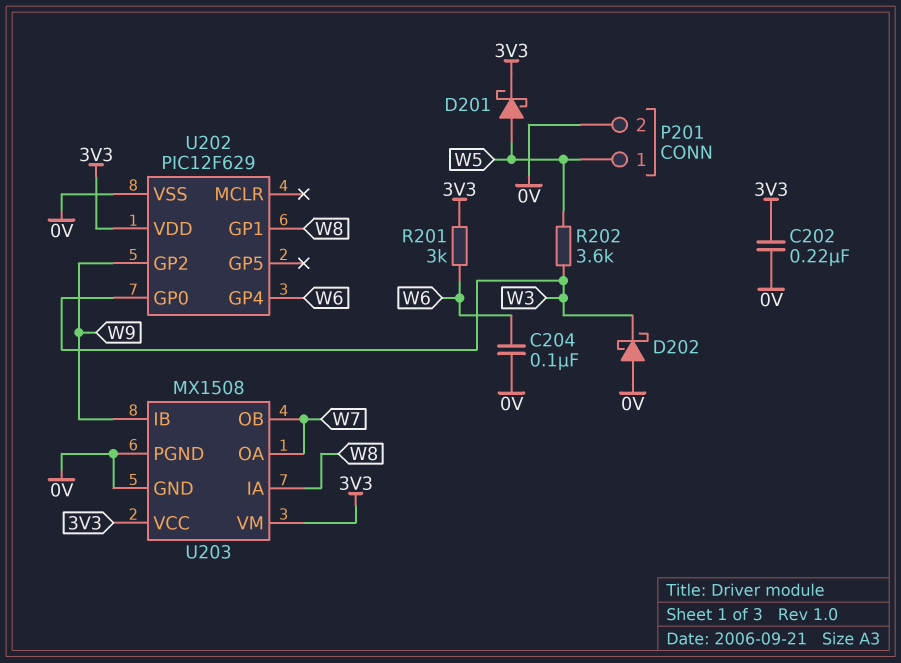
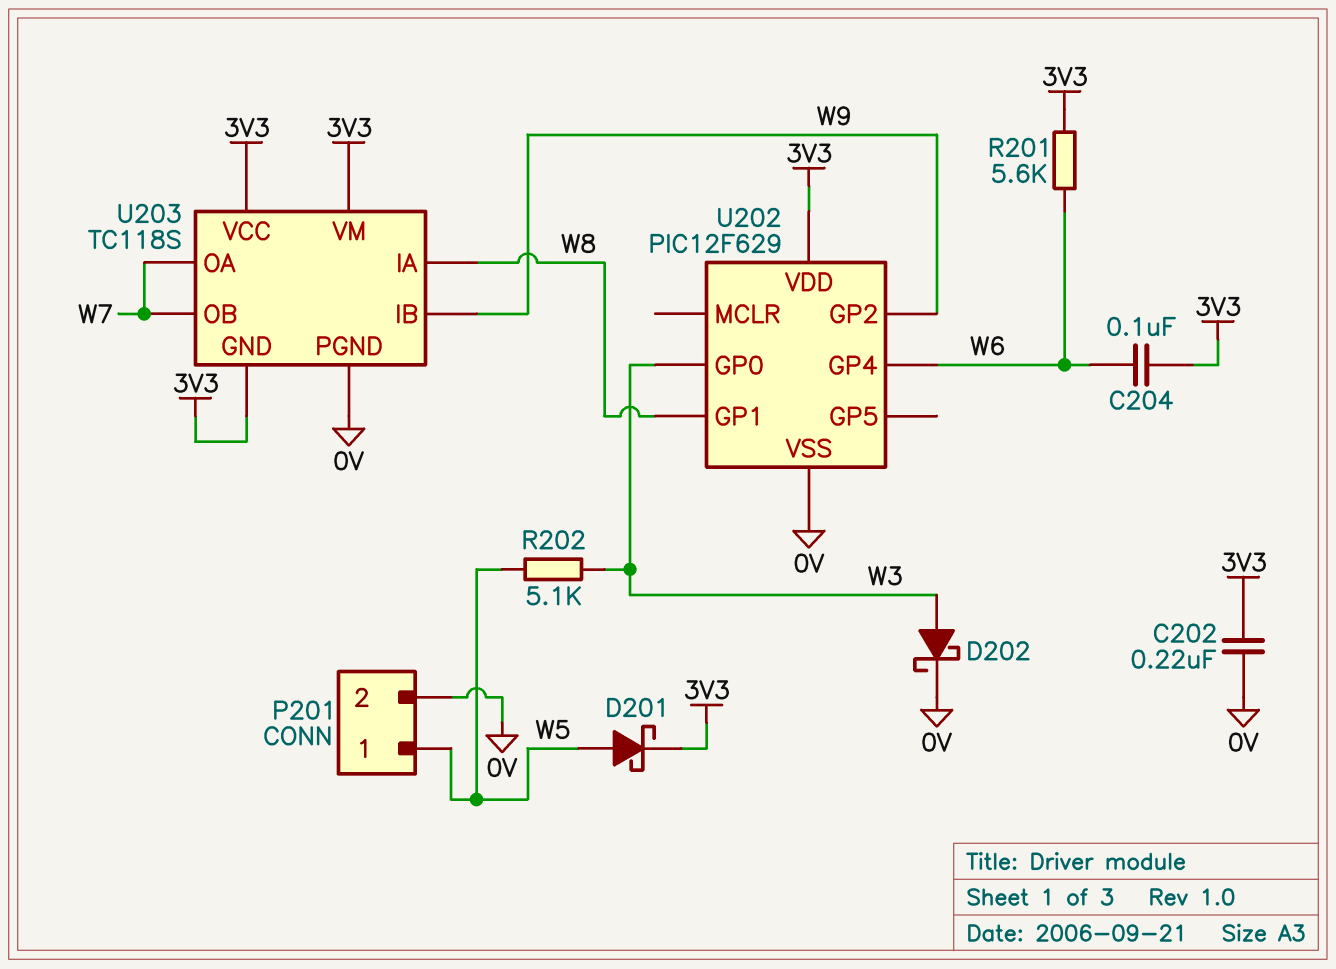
C204: 100nF (0V, W6) -> 100nF (3V3, W6)
D202: schottky (A 0V, K W3) -> schottky (A W3, K 0V)
R201: 3k (3V3, W6) -> 5.6k (3V3, W6)
R202: 3.6k (W3, W5) -> 5.1k (W3, W5)
U203: MX1508 -> TC118S
U203 pin GND: 0V -> 3V3

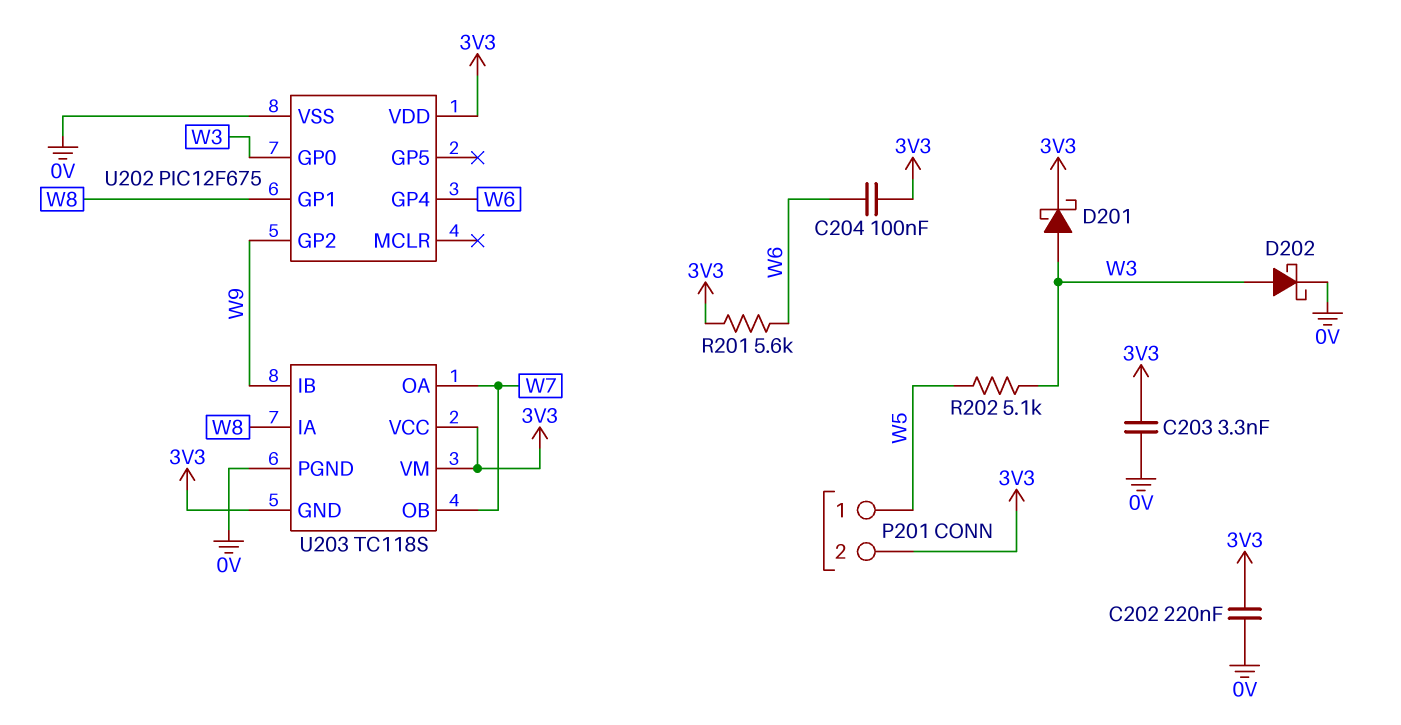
C203: none -> 3.3nF (0V, 3V3)
D201: schottky (A W5, K 3V3) -> schottky (A W3, K 3V3)
P201 pin 2: 0V -> 3V3
U202: PIC12F629 -> PIC12F675

